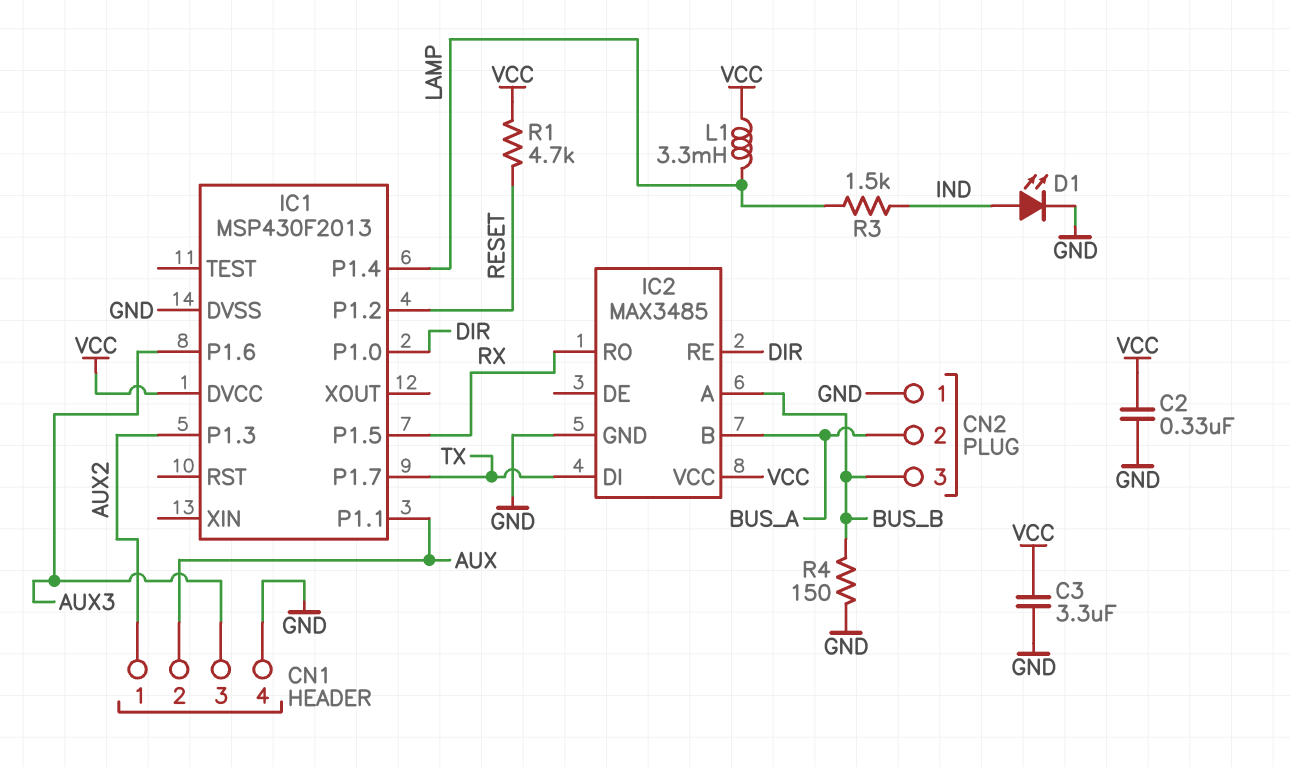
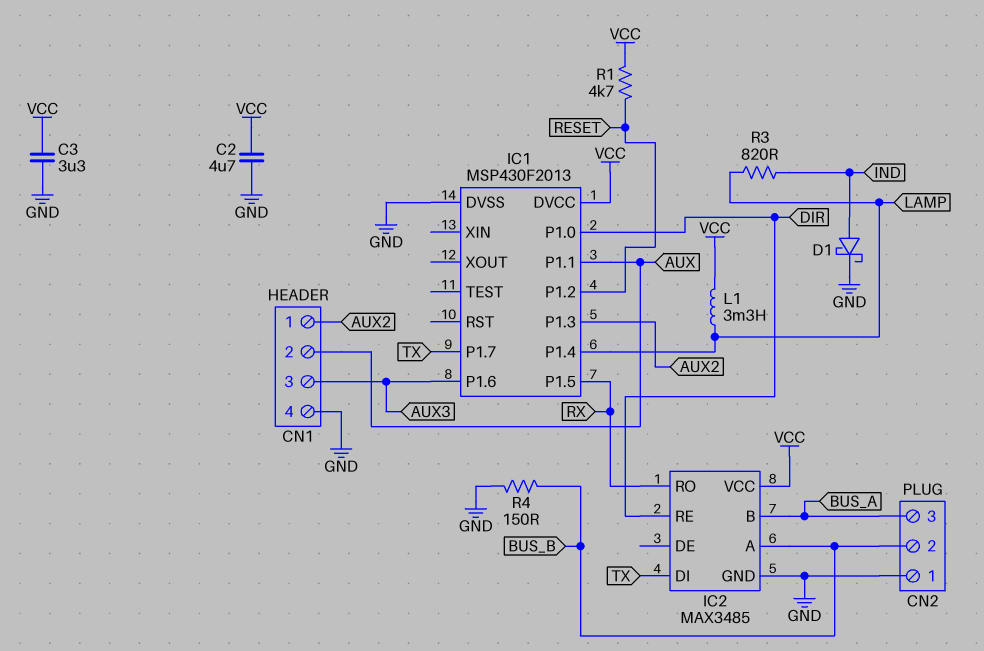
C2: 330nF (GND, VCC) -> 4.7uF (GND, VCC)
CN2 pin 2: BUS_A -> BUS_B
CN2 pin 3: BUS_B -> BUS_A
D1: LED (A IND, K GND) -> schottky (A IND, K GND)
R3: 1.5k (IND, LAMP) -> 820 (IND, LAMP)

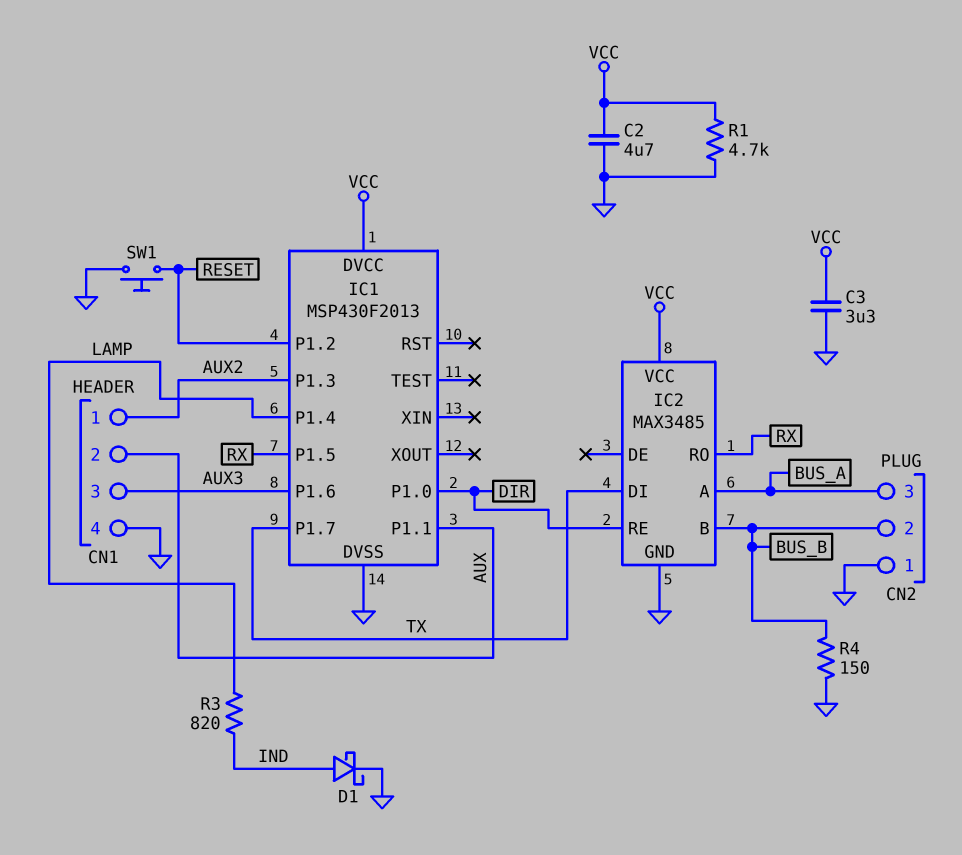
IC2 pin A: BUS_B -> BUS_A
IC2 pin B: BUS_A -> BUS_B
L1: 3.3mH (LAMP, VCC) -> none
R1: 4.7k (RESET, VCC) -> 4.7k (GND, VCC)
SW1: none -> button (GND, RESET)

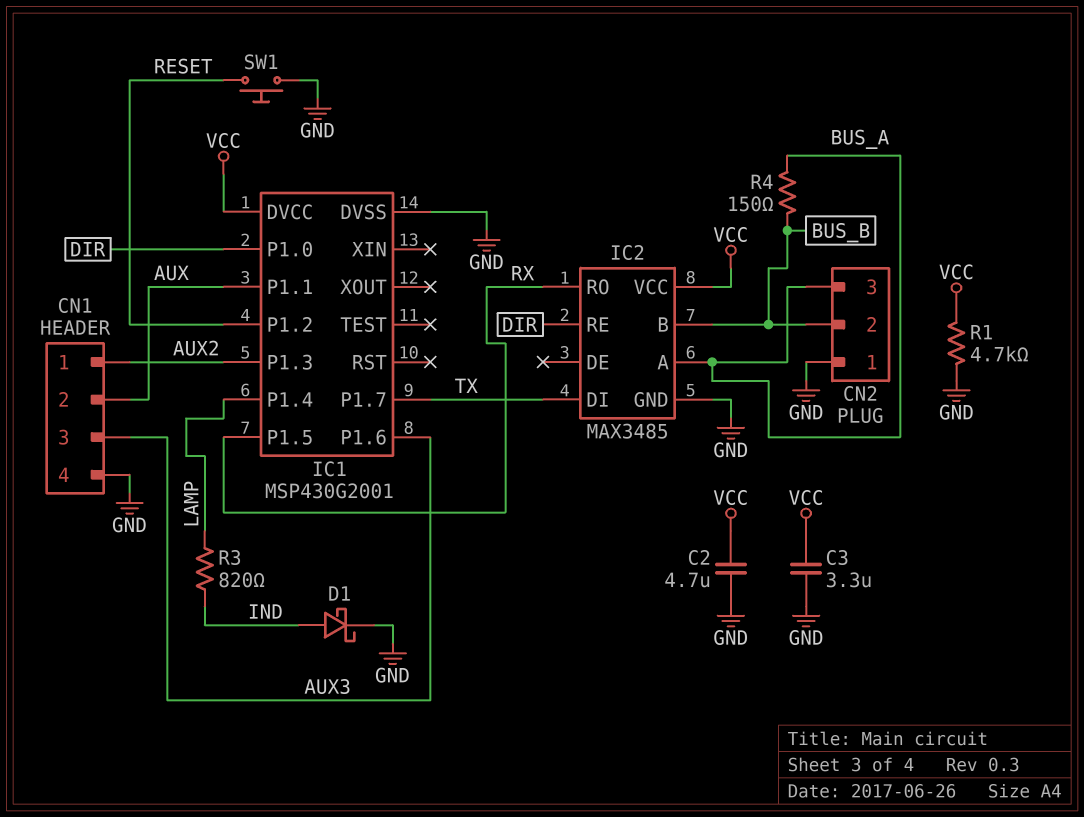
IC1: MSP430F2013 -> MSP430G2001
R4: 150 (BUS_B, GND) -> 150 (BUS_A, BUS_B)

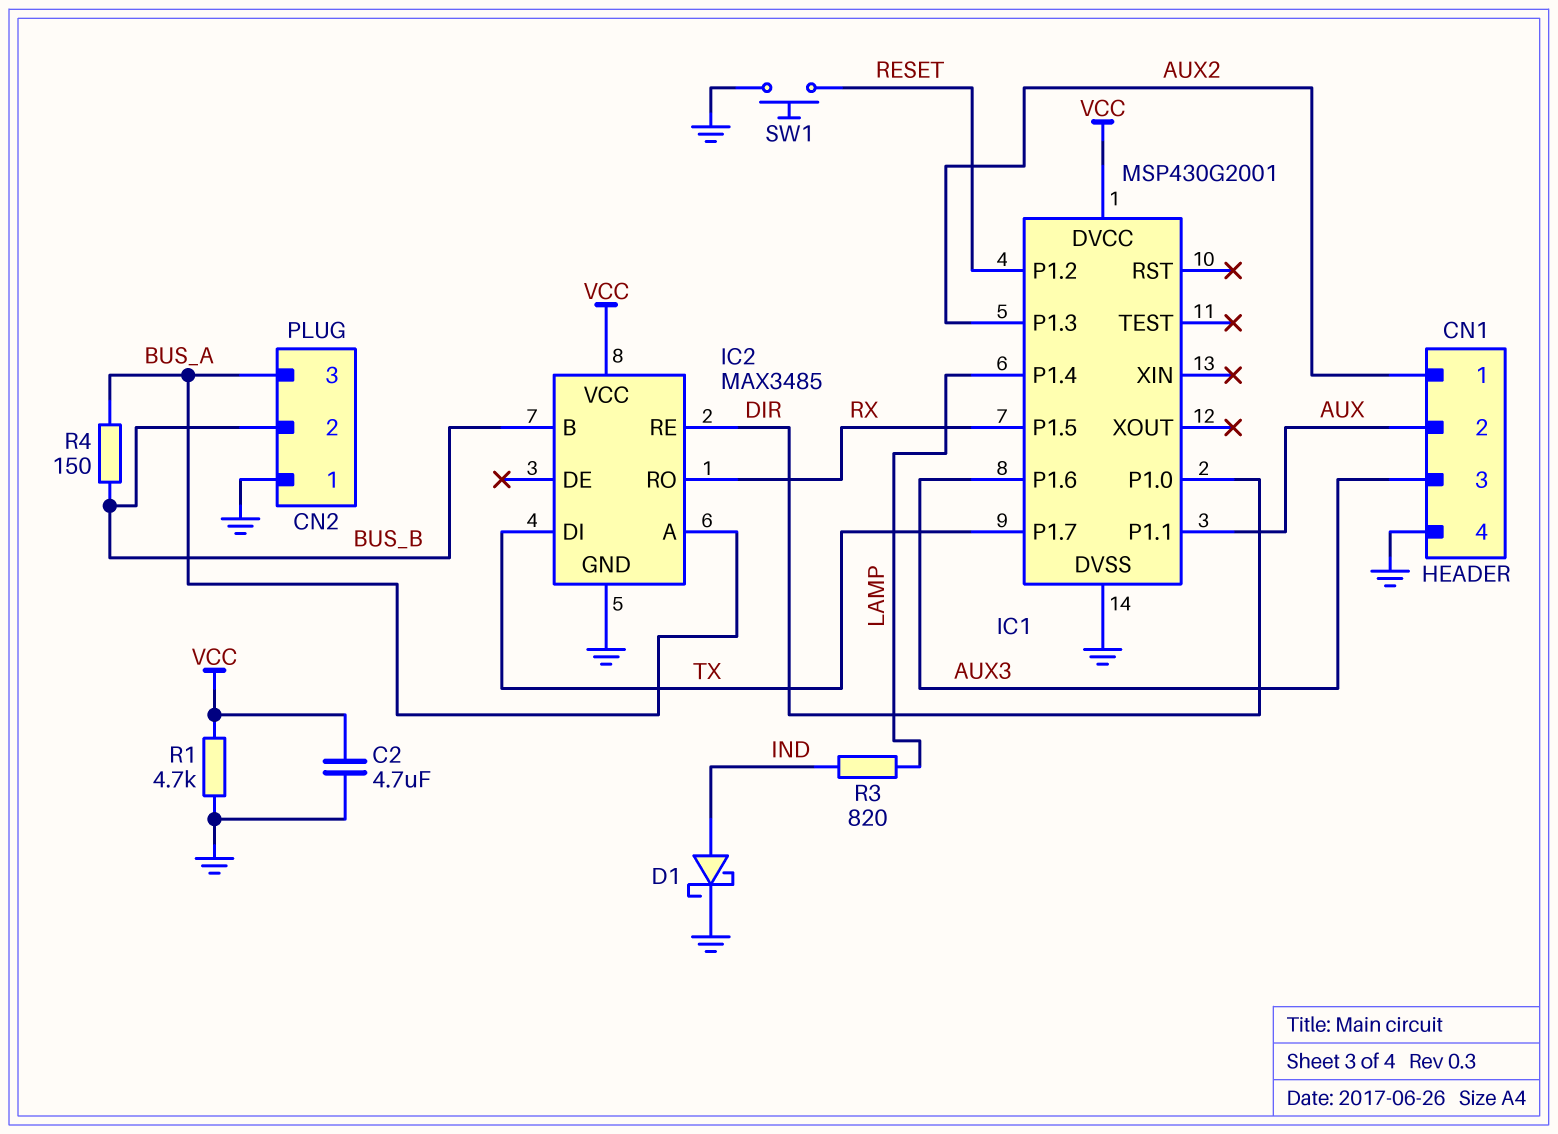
C3: 3.3uF (GND, VCC) -> none

